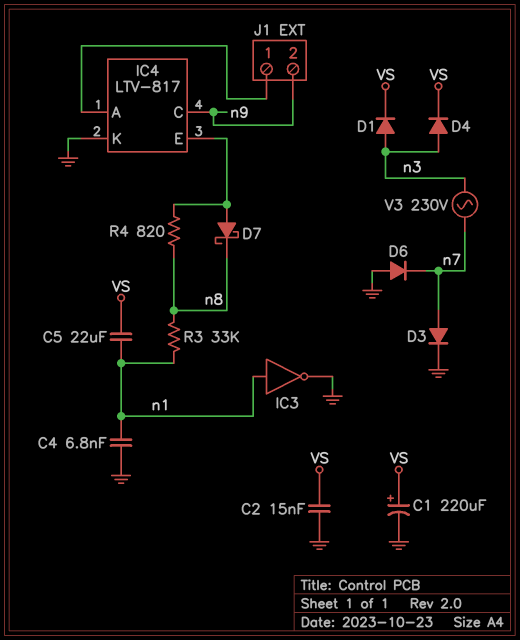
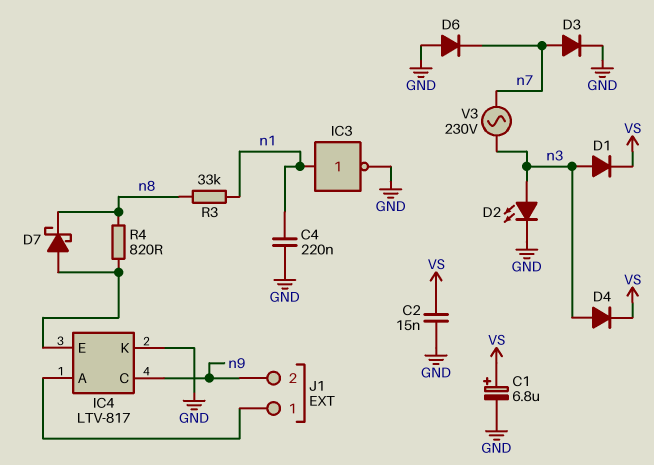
C1: 220uF (plus VS, minus GND) -> 6.8uF (plus VS, minus GND)
C4: 6.8nF (GND, n1) -> 220nF (GND, n1)
C5: 22uF (VS, n1) -> none
D2: none -> LED (A n3, K GND)

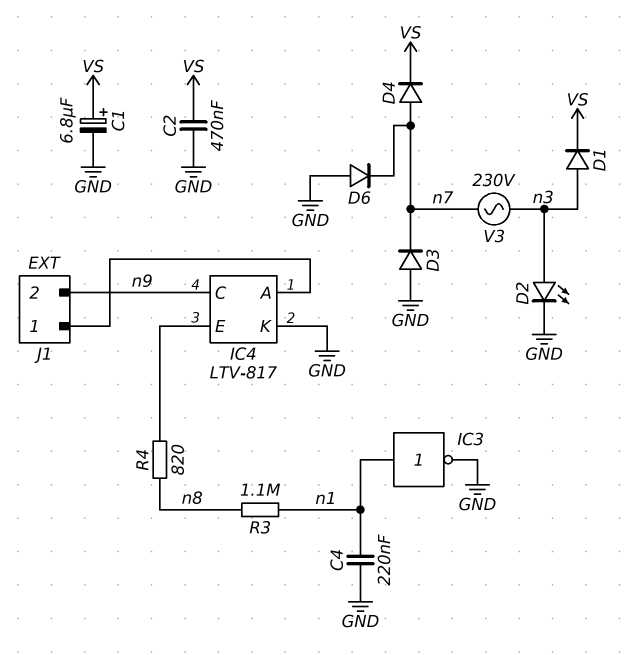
C2: 15nF (GND, VS) -> 470nF (GND, VS)
D3: diode (A n7, K GND) -> diode (A GND, K n7)
D4: diode (A n3, K VS) -> diode (A n7, K VS)
D7: schottky (A IC4/E, K n8) -> none
R3: 33k (n1, n8) -> 1.1M (n1, n8)

